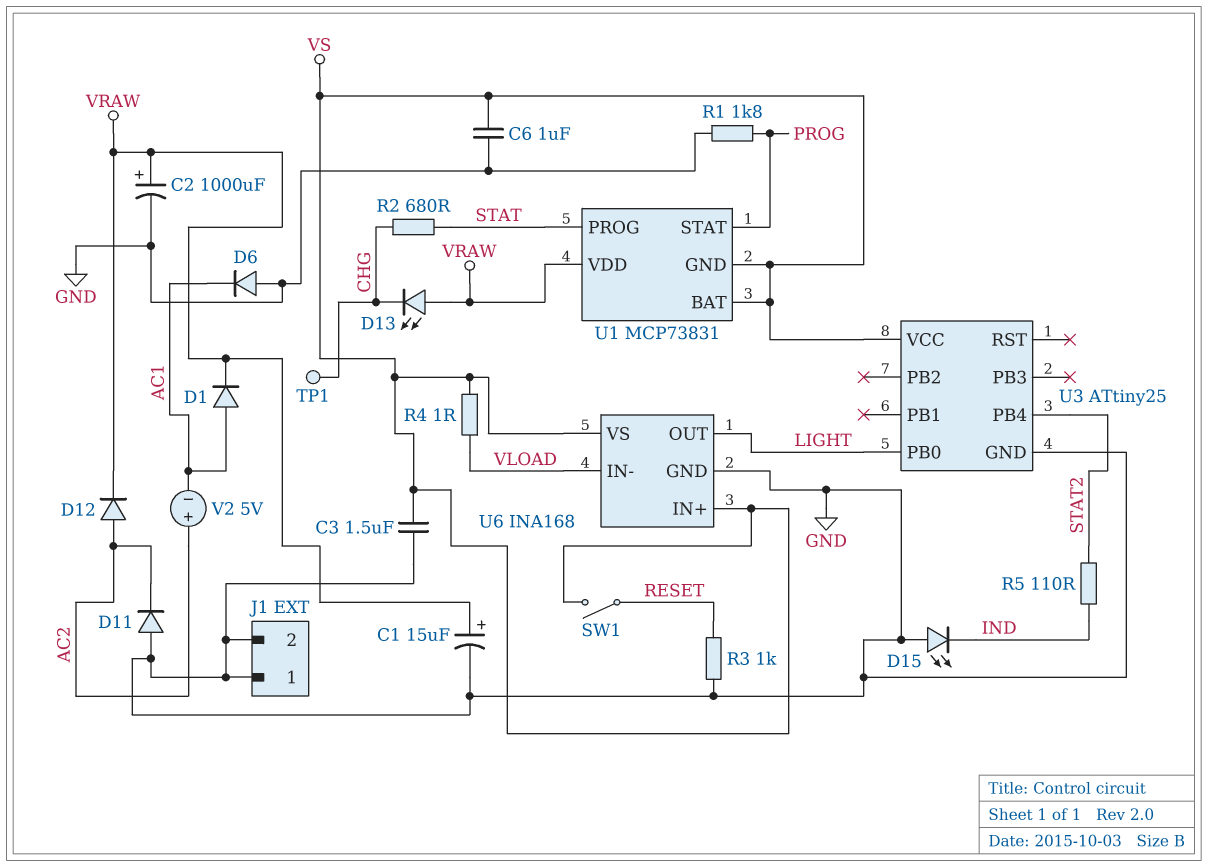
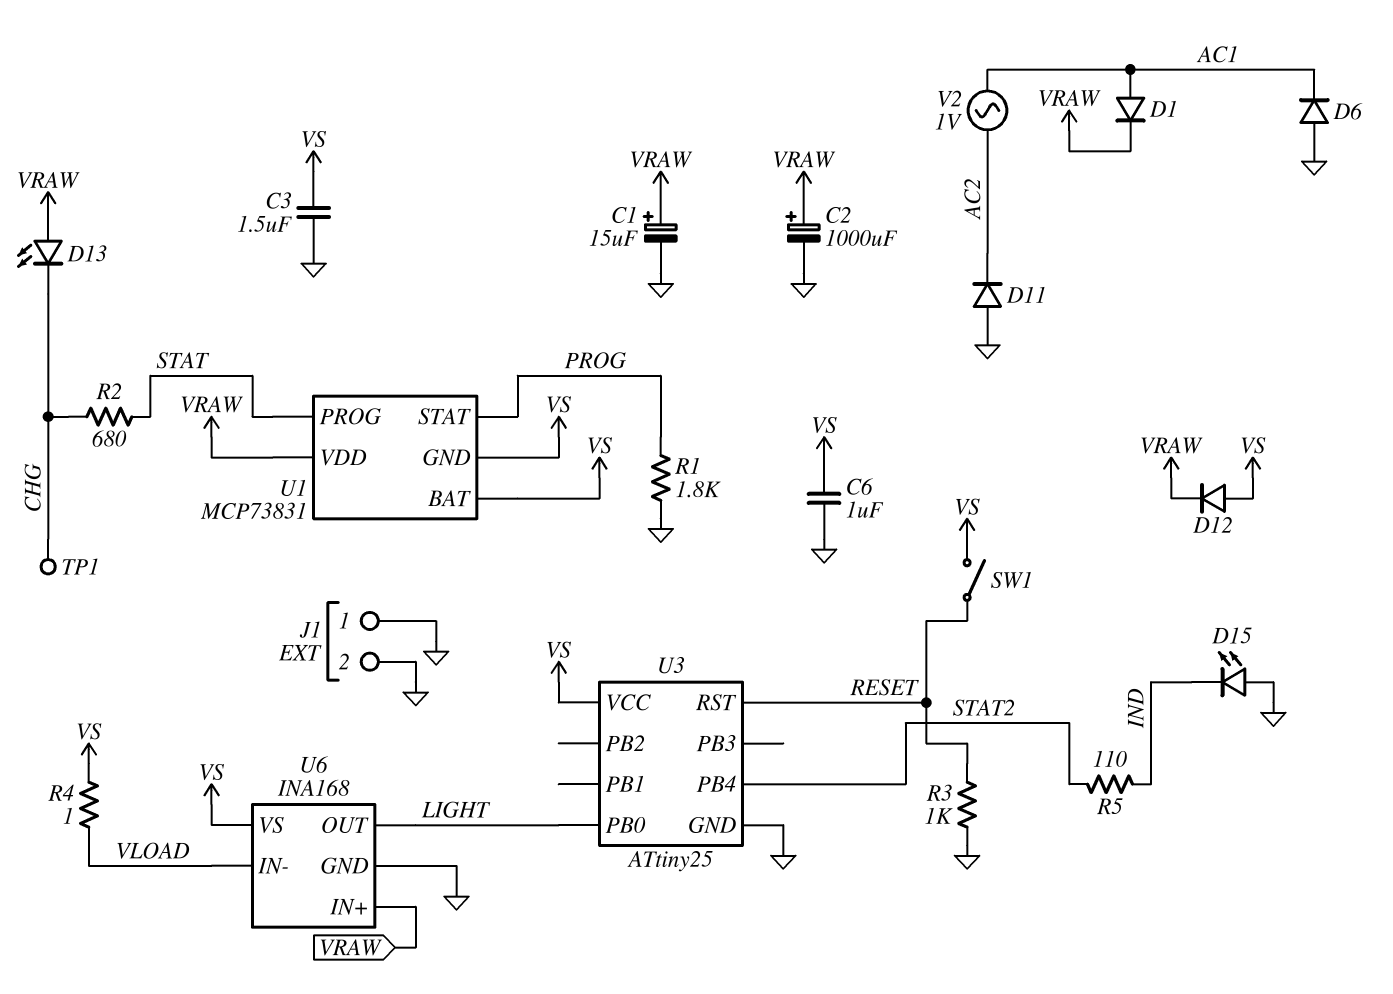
D12: diode (A AC2, K VRAW) -> diode (A VS, K VRAW)
U3 pin RST: none -> RESET
U6 pin IN+: VS -> VRAW
V2: 5V (plus AC2, minus AC1) -> AC 1V (AC1, AC2)

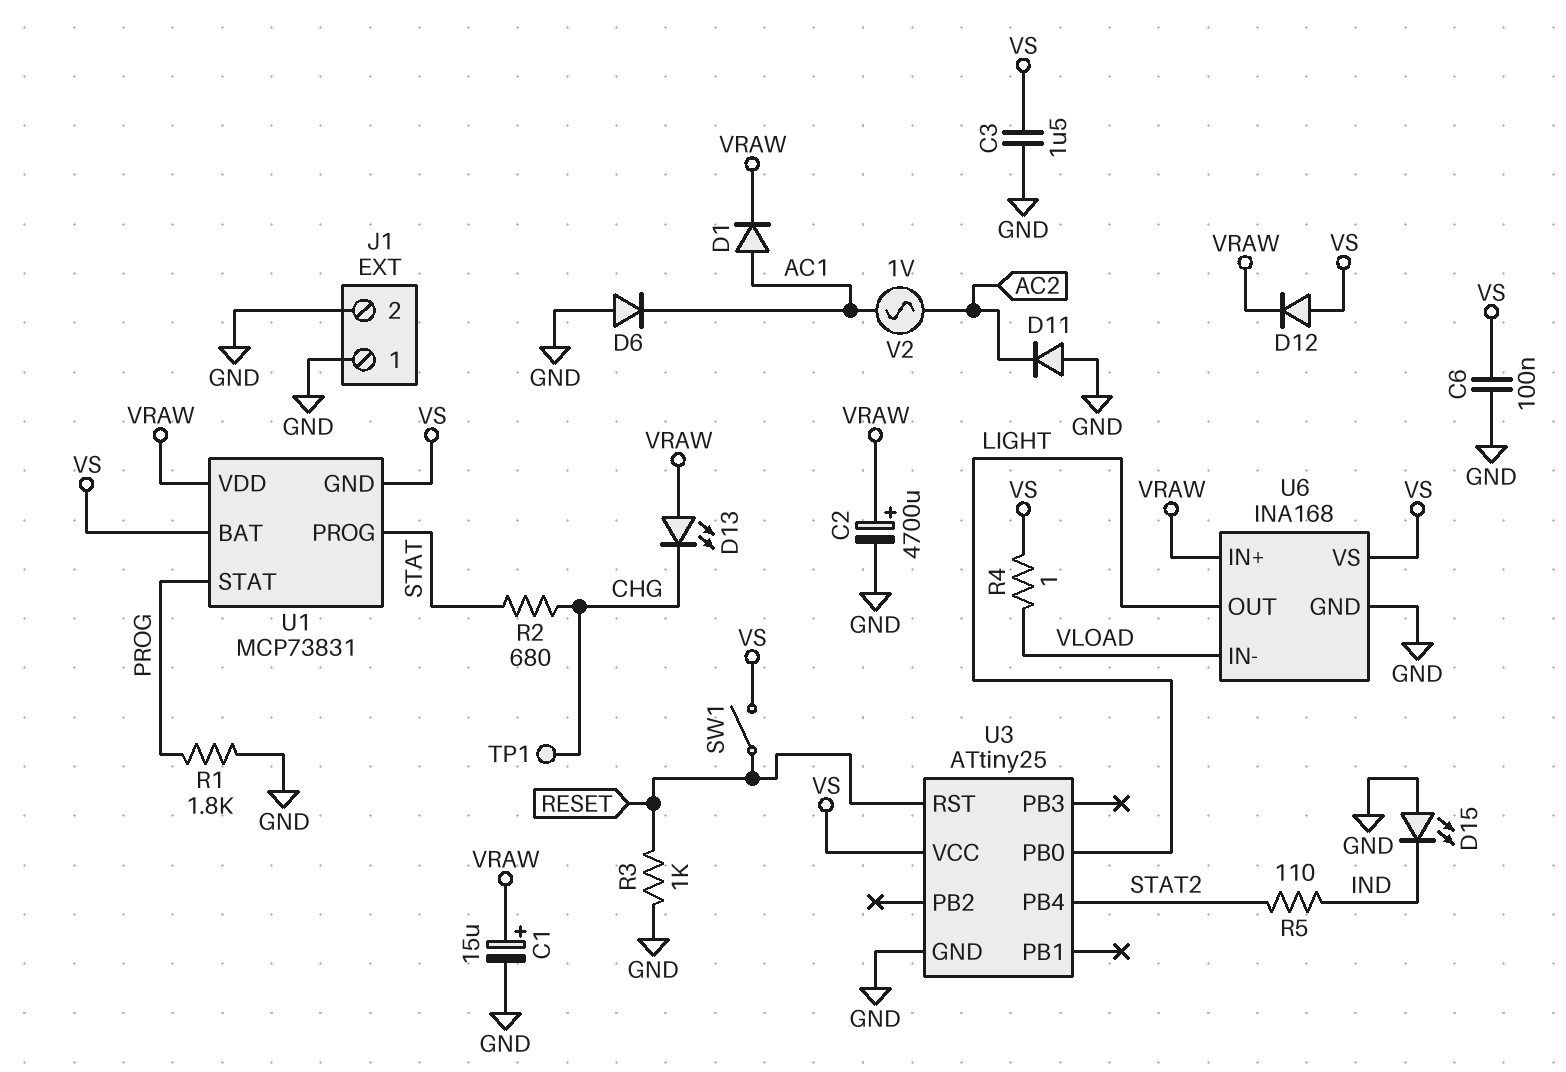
C2: 1000uF (plus VRAW, minus GND) -> 4700uF (plus VRAW, minus GND)
C6: 1uF (GND, VS) -> 100nF (GND, VS)

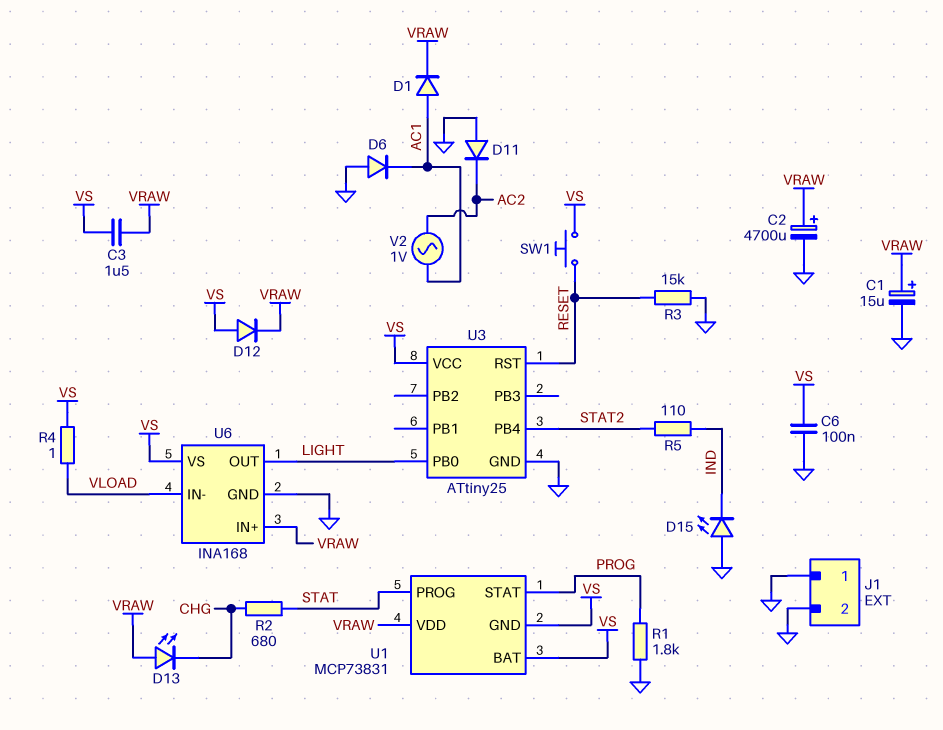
C3: 1.5uF (GND, VS) -> 1.5uF (VRAW, VS)
R3: 1k (GND, RESET) -> 15k (GND, RESET)
SW1: switch (RESET, VS) -> button (RESET, VS)
TP1: test point (CHG) -> none

